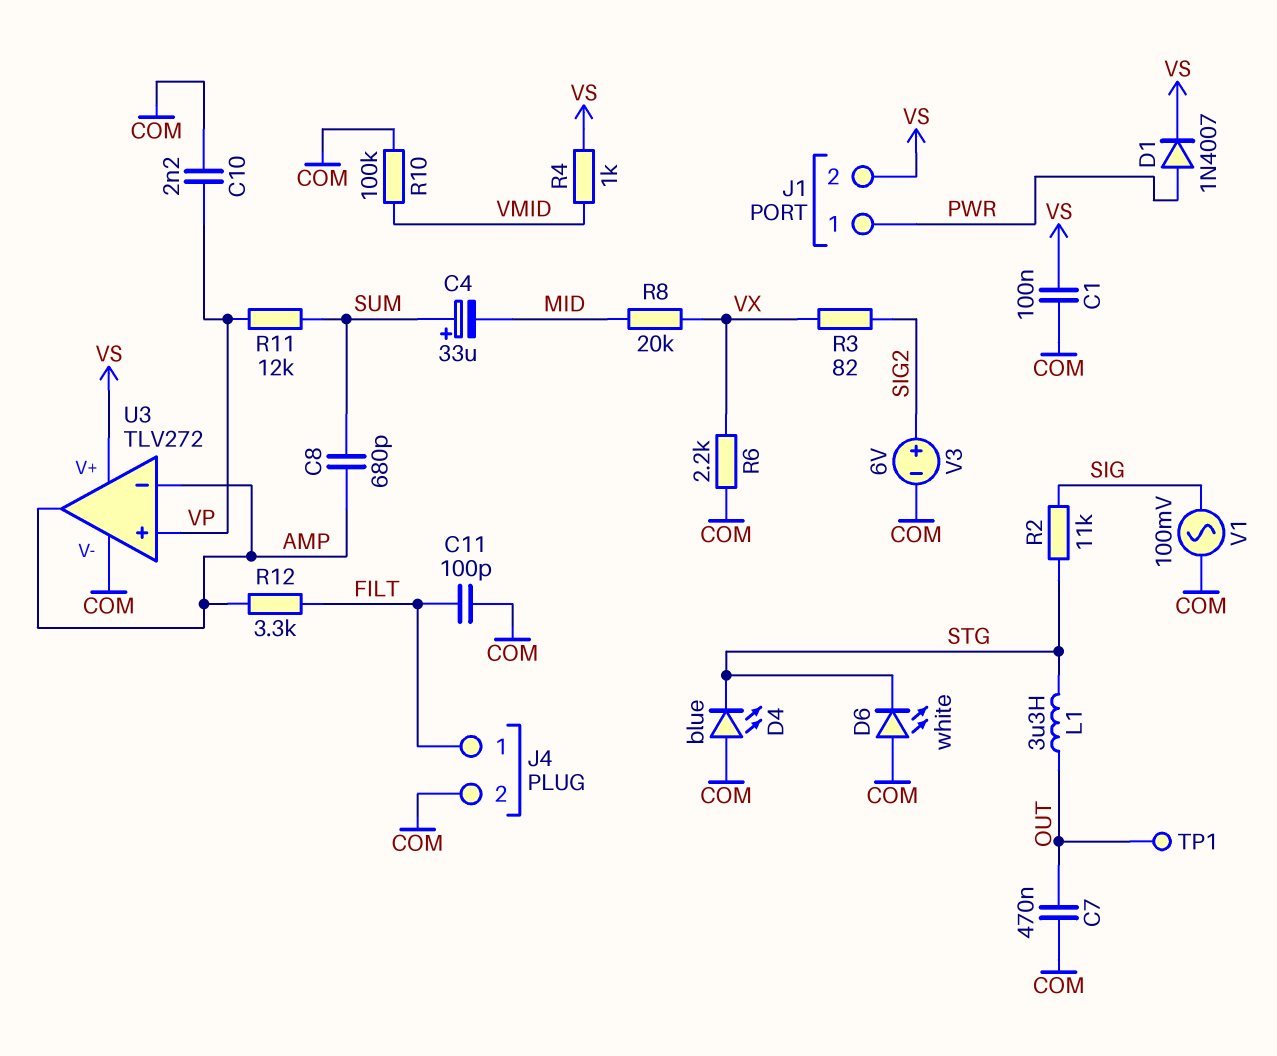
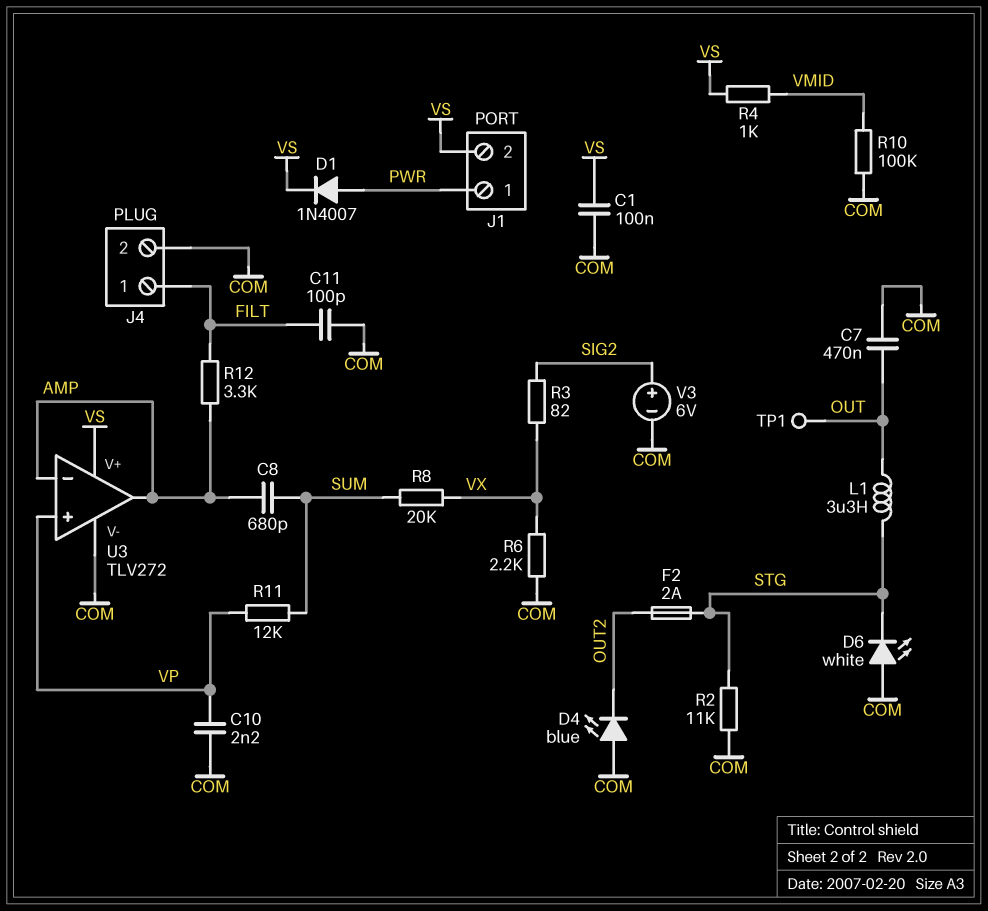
C4: 33uF (plus SUM, minus MID) -> none
D4: LED blue (A COM, K STG) -> LED blue (A COM, K OUT2)
F2: none -> 2A (OUT2, STG)
R2: 11k (SIG, STG) -> 11k (COM, STG)
R8: 20k (MID, VX) -> 20k (SUM, VX)
V1: AC 100mV (COM, SIG) -> none

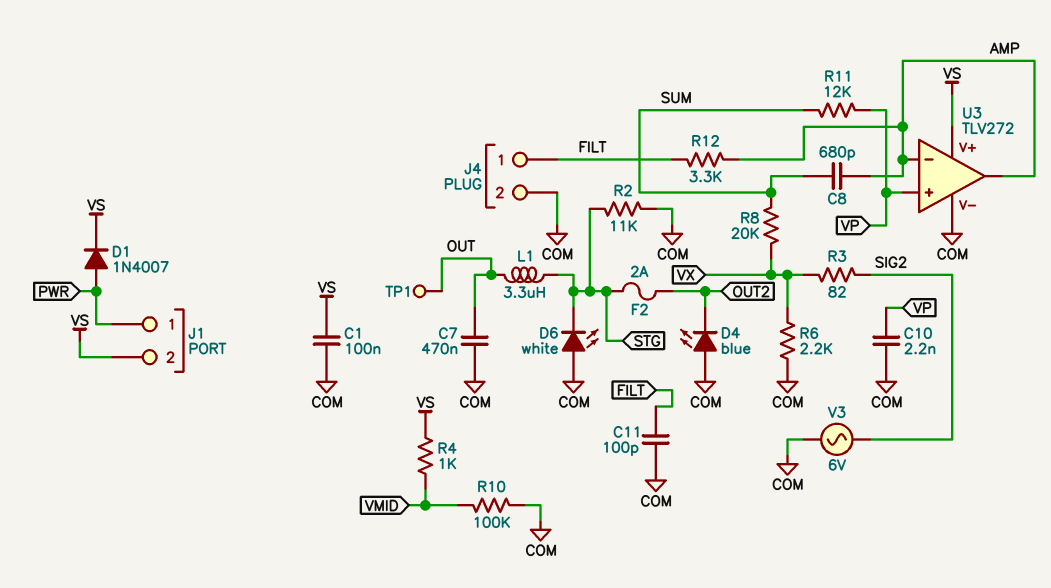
V3: 6V (plus SIG2, minus COM) -> AC 6V (COM, SIG2)

